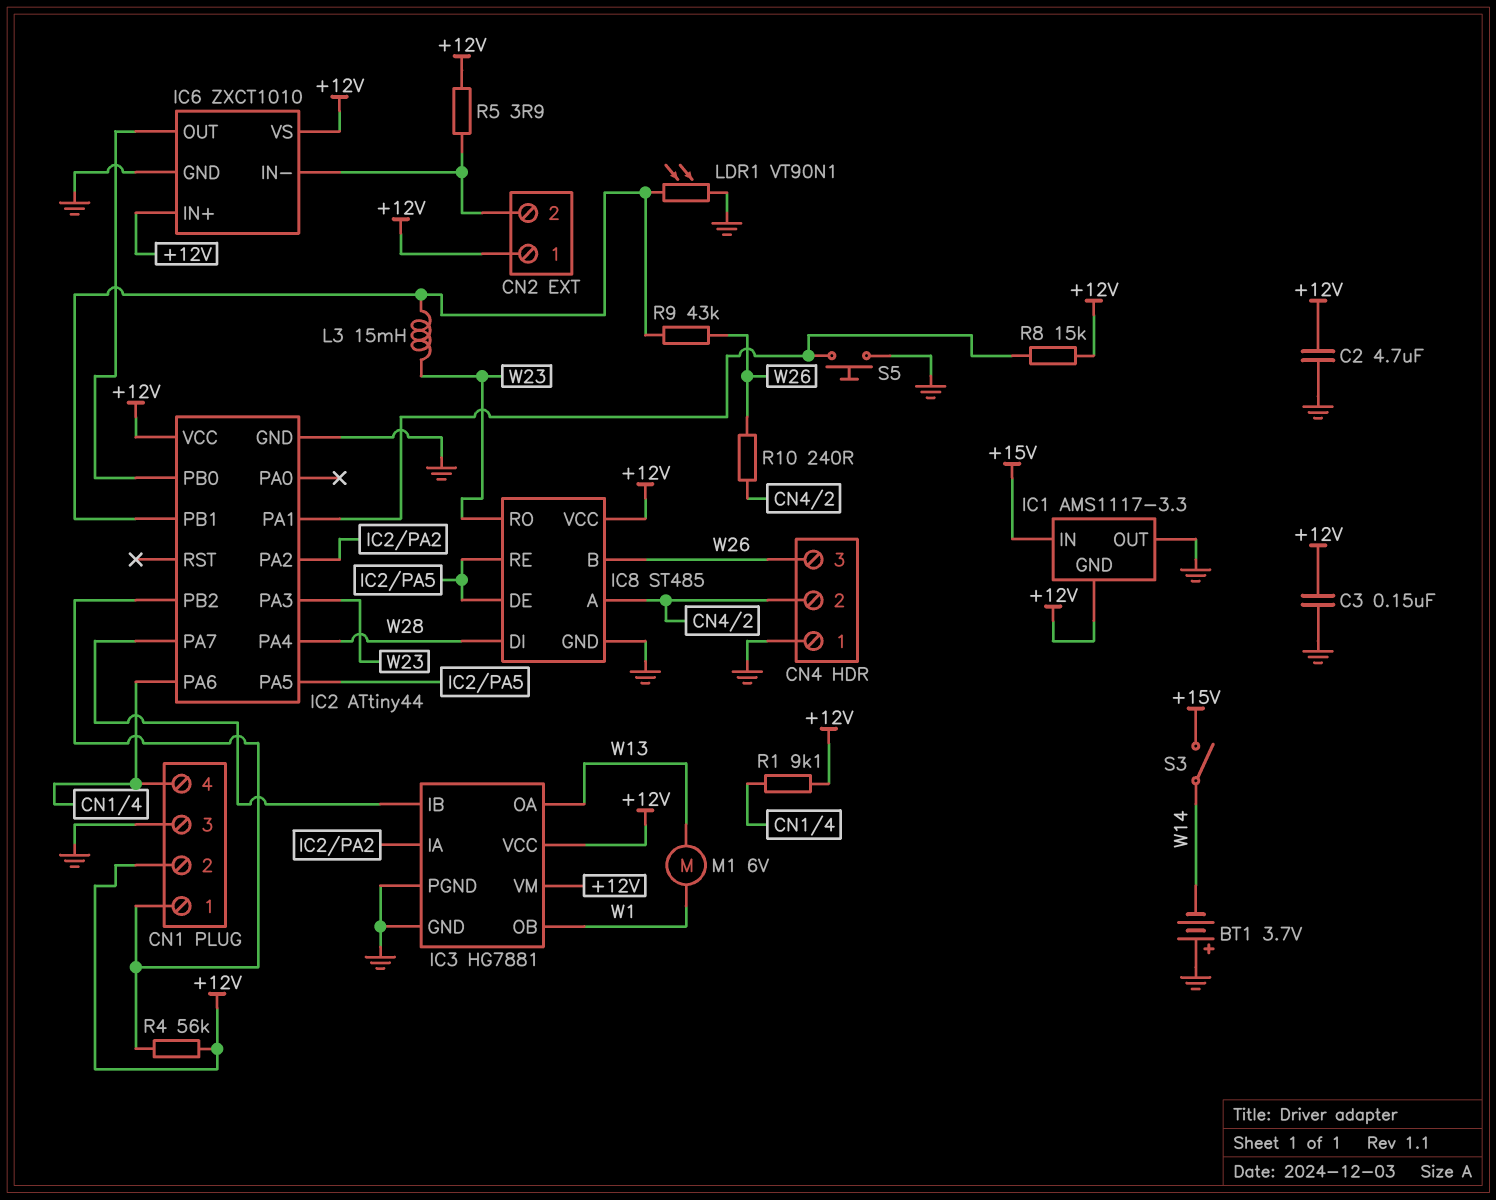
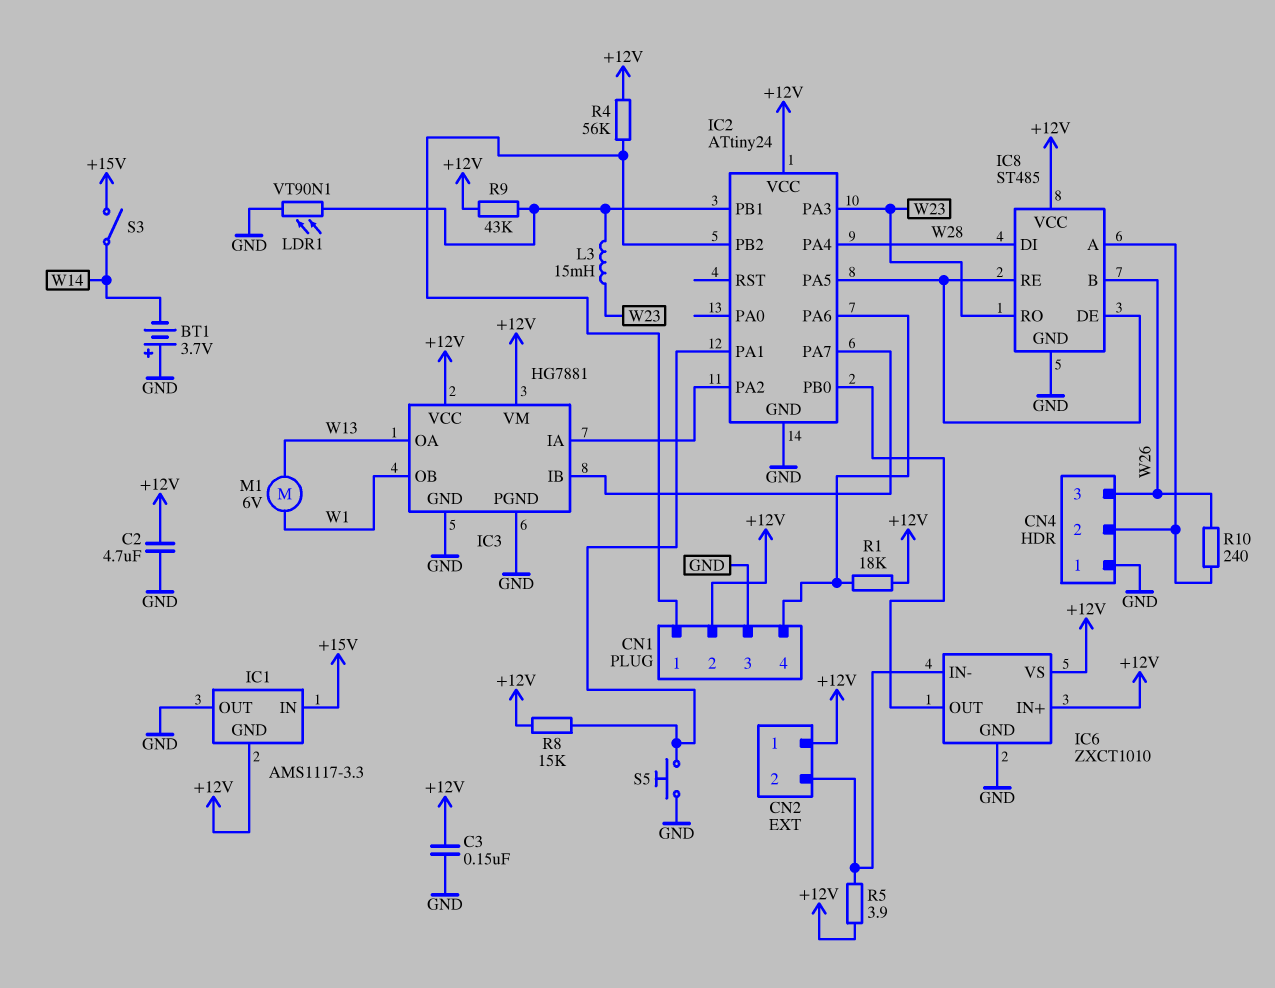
IC2: ATtiny44 -> ATtiny24
R1: 9.1k (+12V, CN1/4) -> 18k (+12V, CN1/4)
R9: 43k (IC2/PB1, W26) -> 43k (+12V, IC2/PB1)

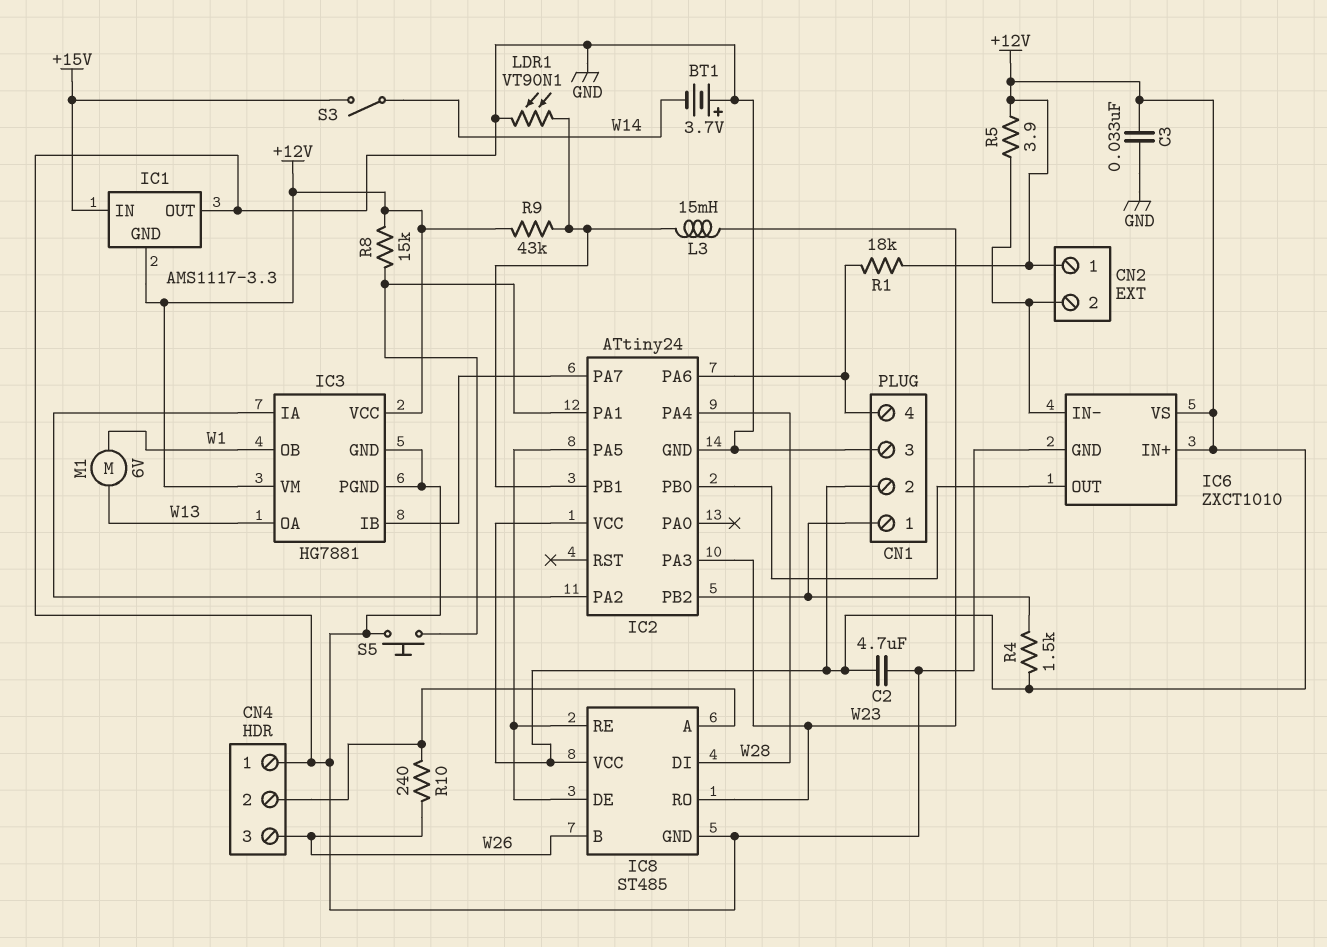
C3: 150nF (+12V, GND) -> 33nF (+12V, GND)
R4: 56k (+12V, CN1/1) -> 1.5k (+12V, CN1/1)

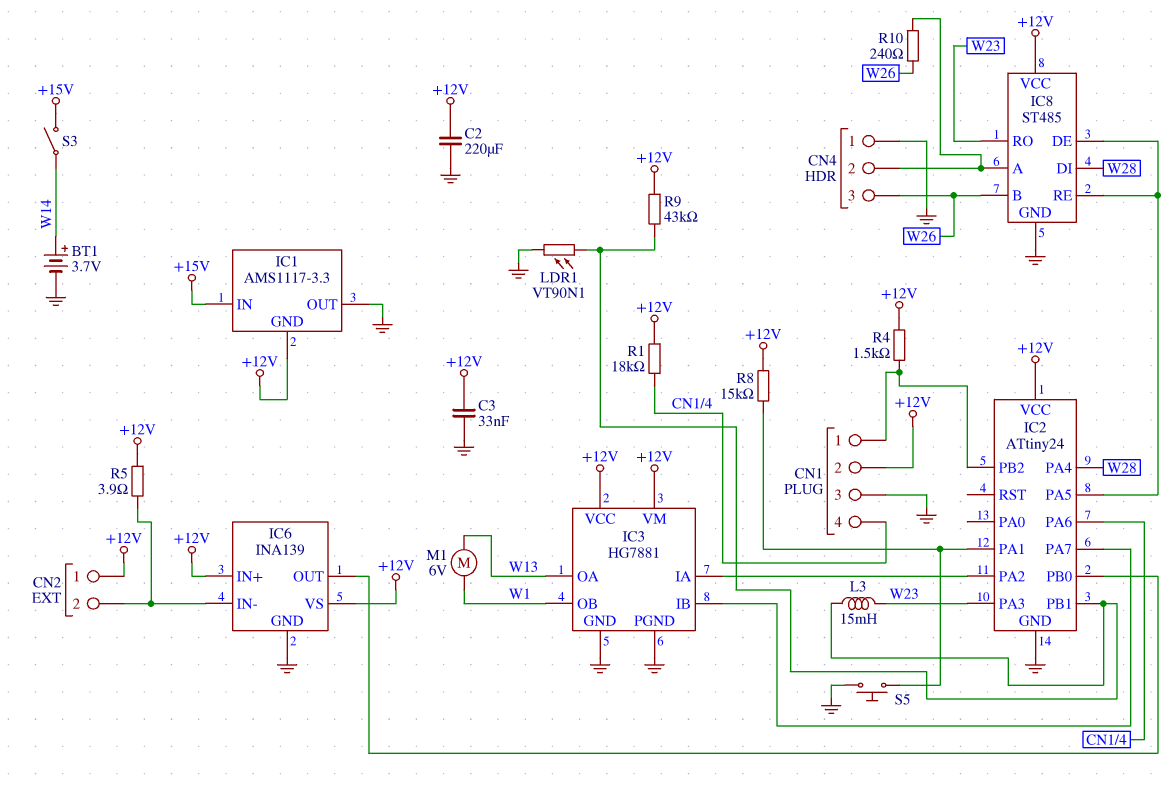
BT1: 3.7V (plus GND, minus W14) -> 3.7V (plus W14, minus GND)
C2: 4.7uF (+12V, GND) -> 220uF (+12V, GND)
IC6: ZXCT1010 -> INA139

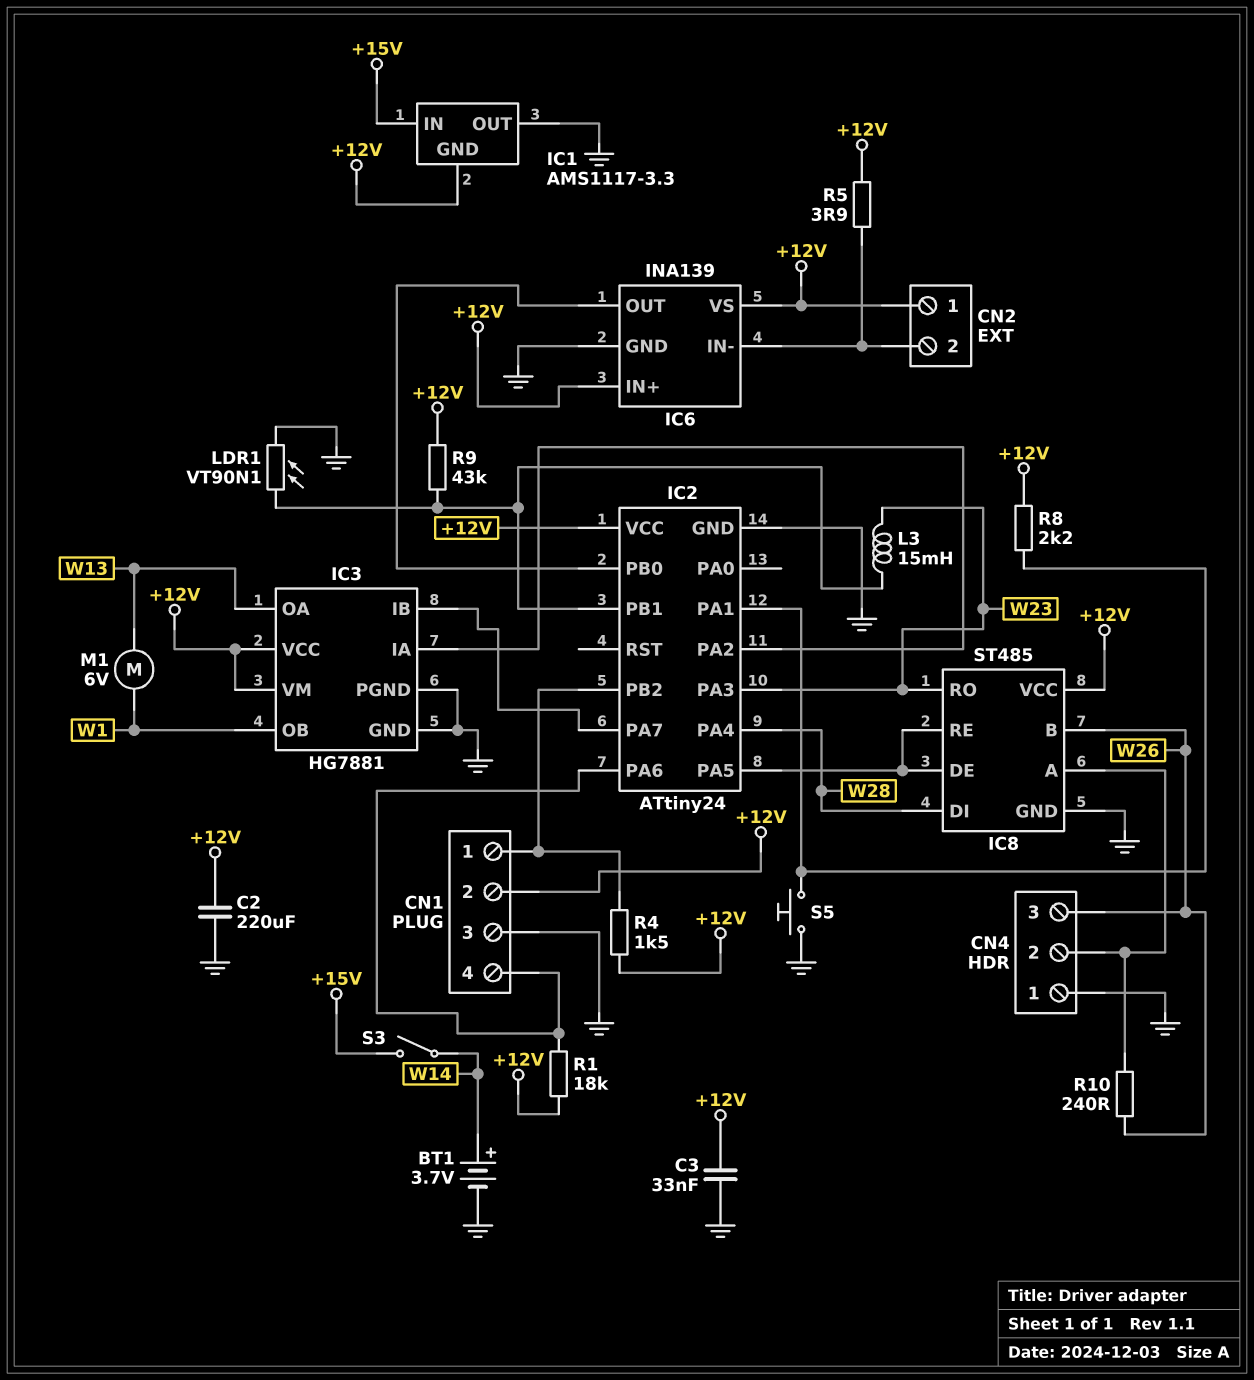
R8: 15k (+12V, IC2/PA1) -> 2.2k (+12V, IC2/PA1)

